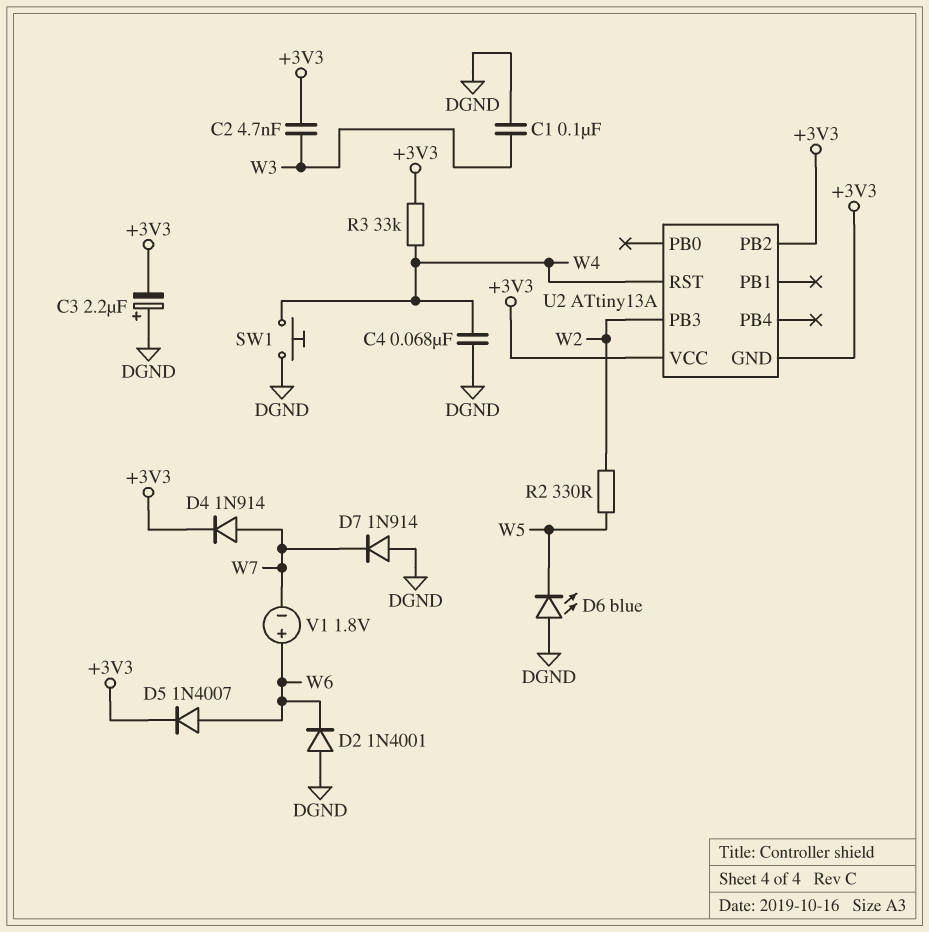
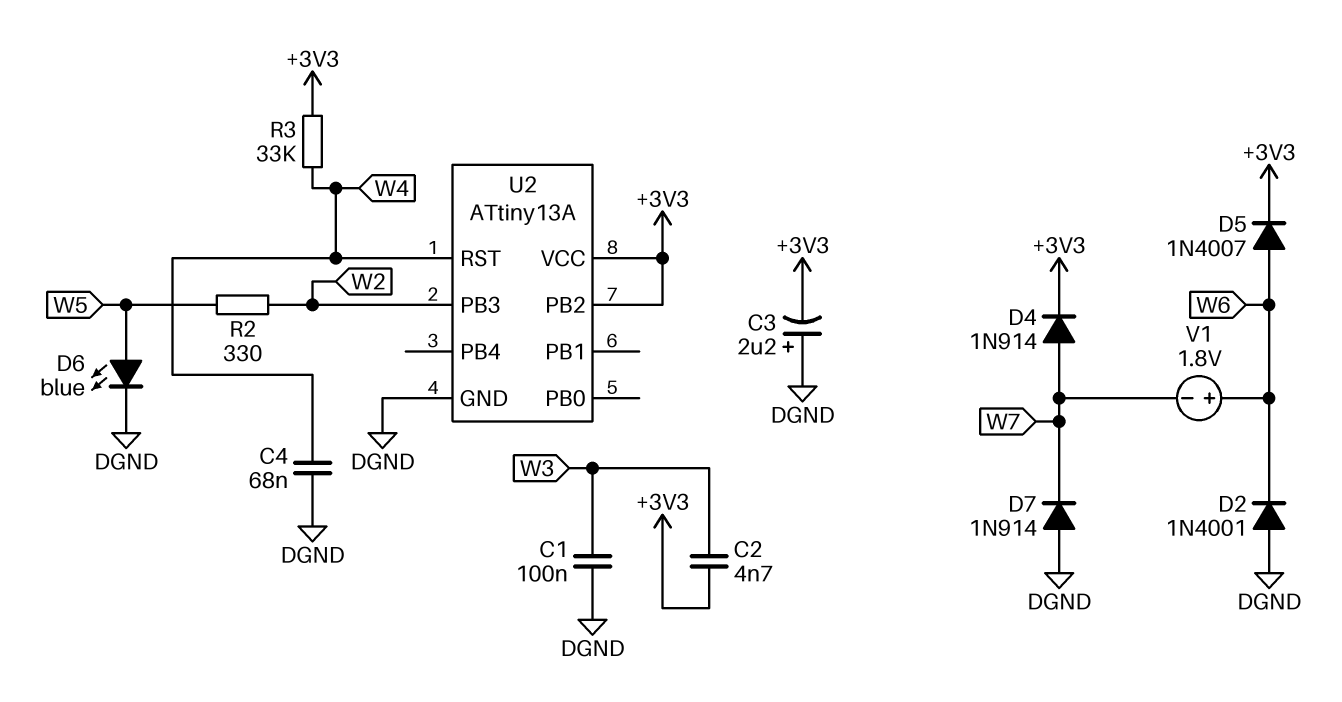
D6: LED blue (A DGND, K W5) -> LED blue (A W5, K DGND)
SW1: button (DGND, W4) -> none
U2 pin GND: +3V3 -> DGND

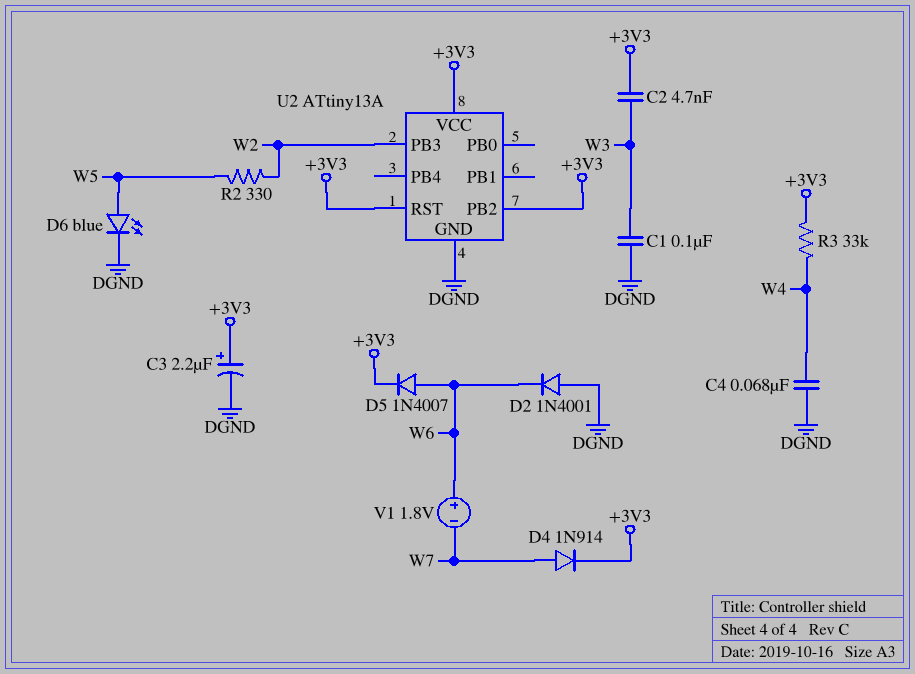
C3: 2.2uF (plus DGND, minus +3V3) -> 2.2uF (plus +3V3, minus DGND)
D7: diode 1N914 (A DGND, K W7) -> none
U2 pin RST: W4 -> +3V3

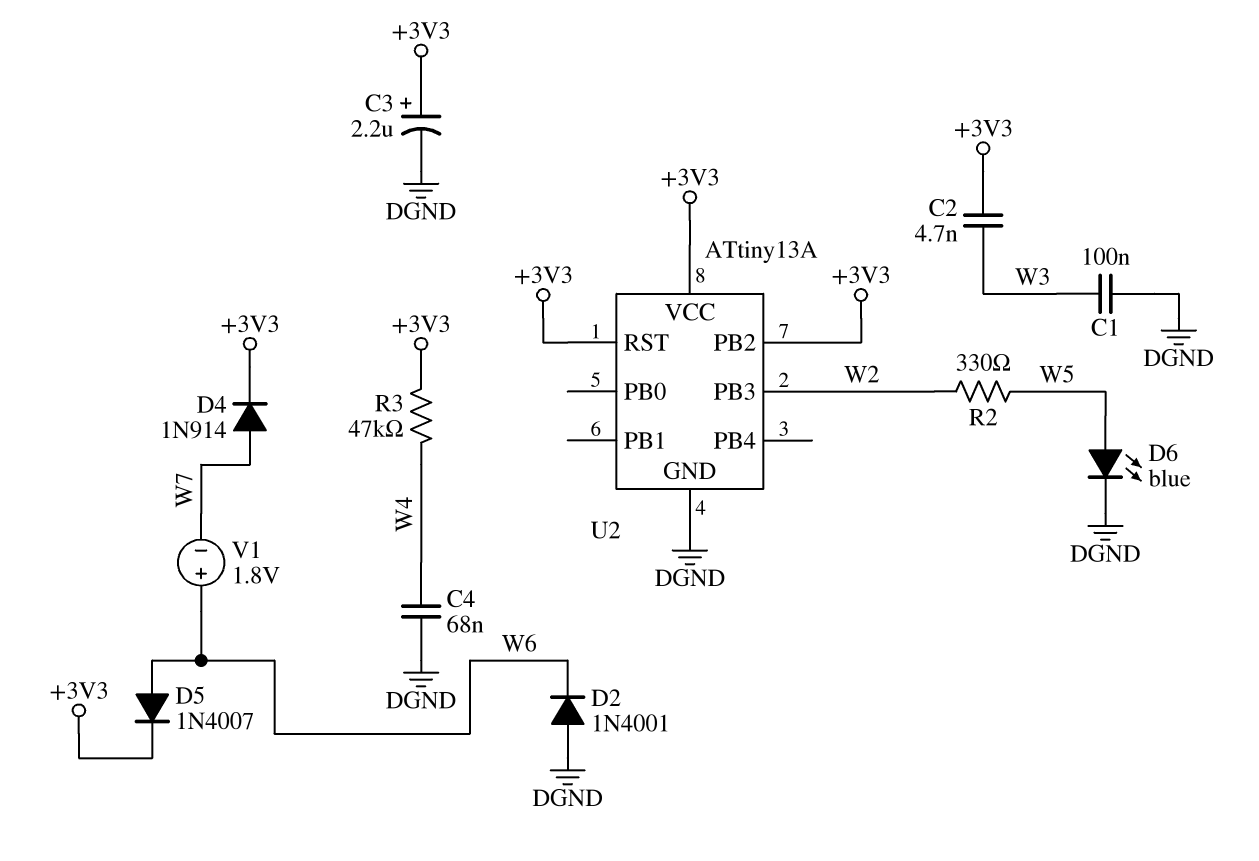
R3: 33k (+3V3, W4) -> 47k (+3V3, W4)

